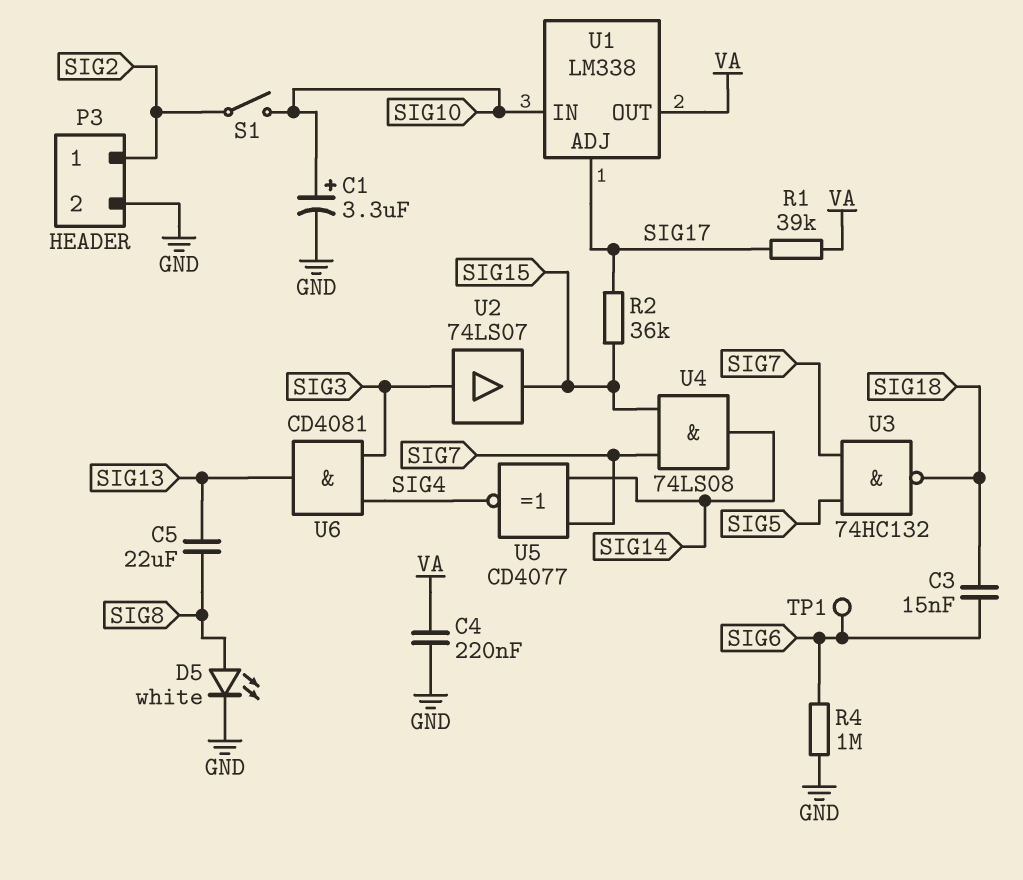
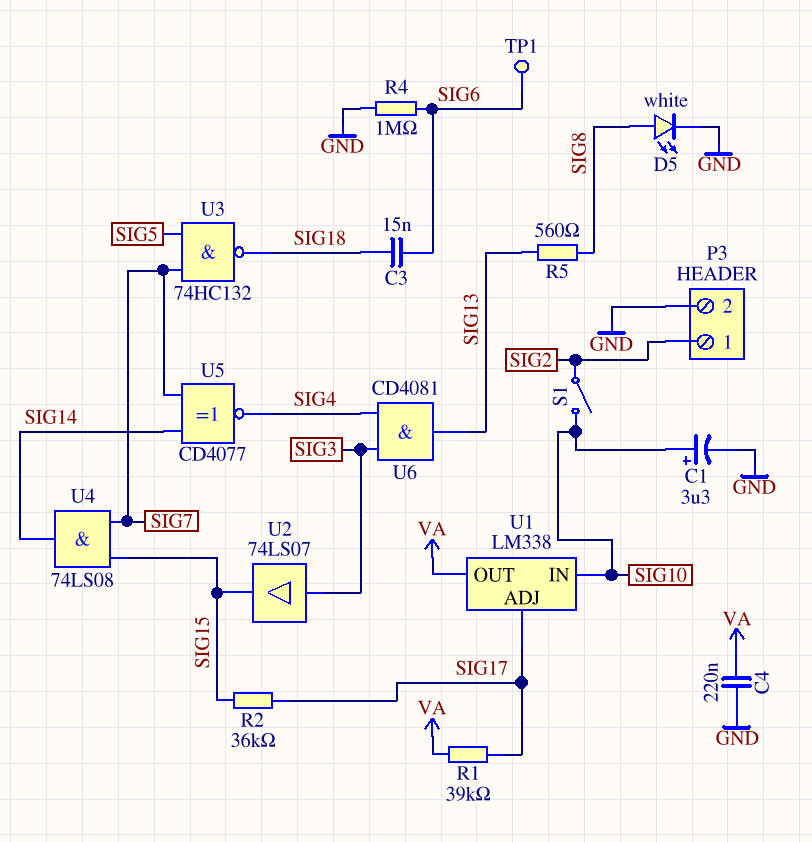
C5: 22uF (SIG8, SIG13) -> none
R5: none -> 560 (SIG8, SIG13)

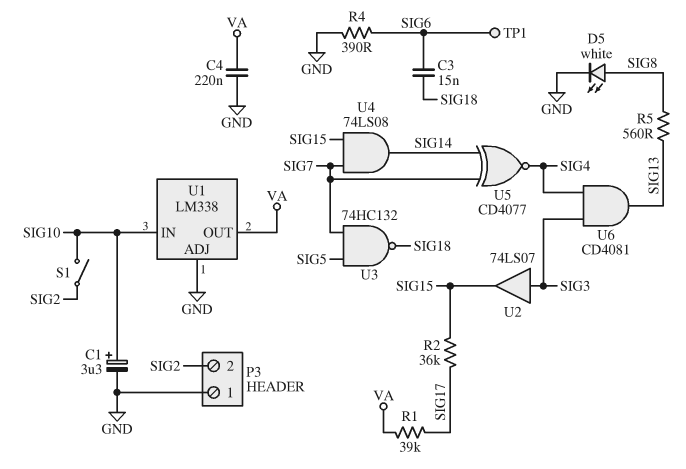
P3 pin 1: SIG2 -> GND
P3 pin 2: GND -> SIG2
R4: 1M (GND, SIG6) -> 390 (GND, SIG6)
U1 pin ADJ: SIG17 -> GND

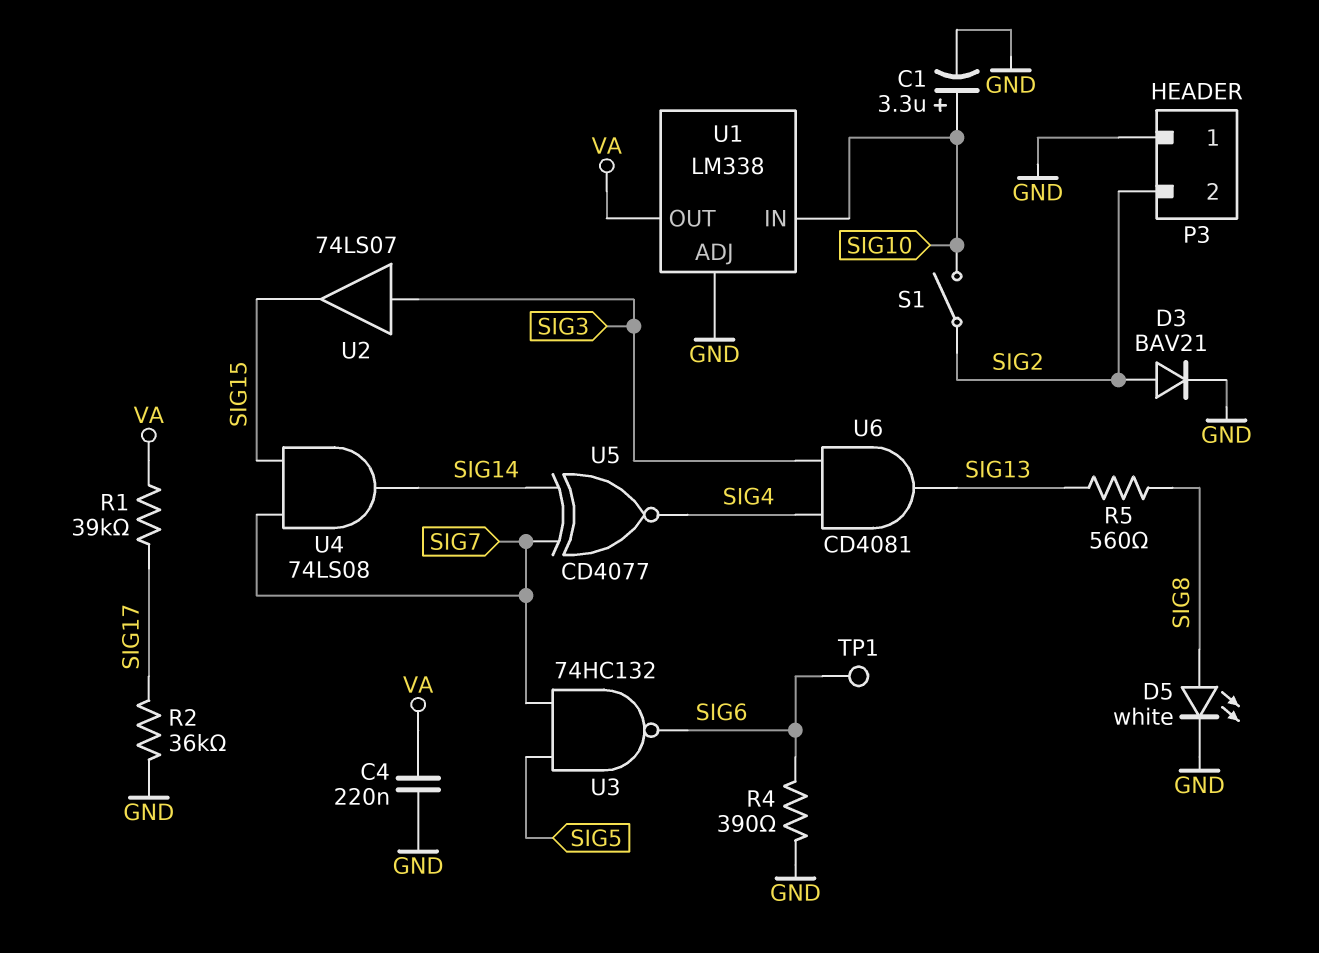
C3: 15nF (SIG6, SIG18) -> none
D3: none -> diode BAV21 (A SIG2, K GND)
R2: 36k (SIG15, SIG17) -> 36k (GND, SIG17)
U3: NAND 74HC132 (in SIG5, in SIG7, out SIG18) -> NAND 74HC132 (in SIG5, in SIG7, out SIG6)

